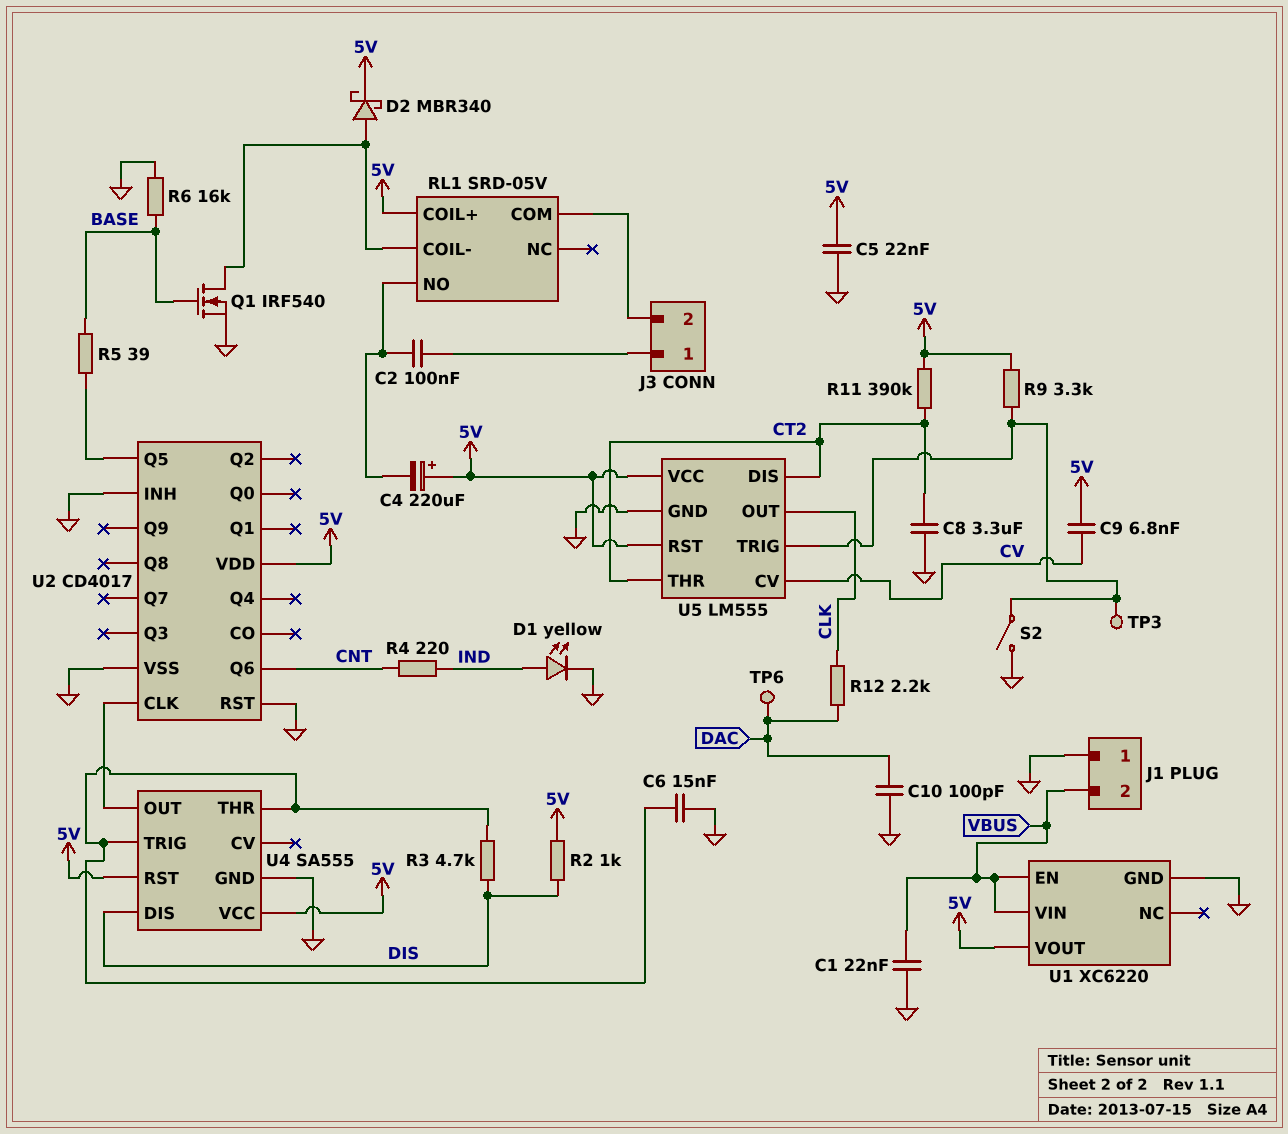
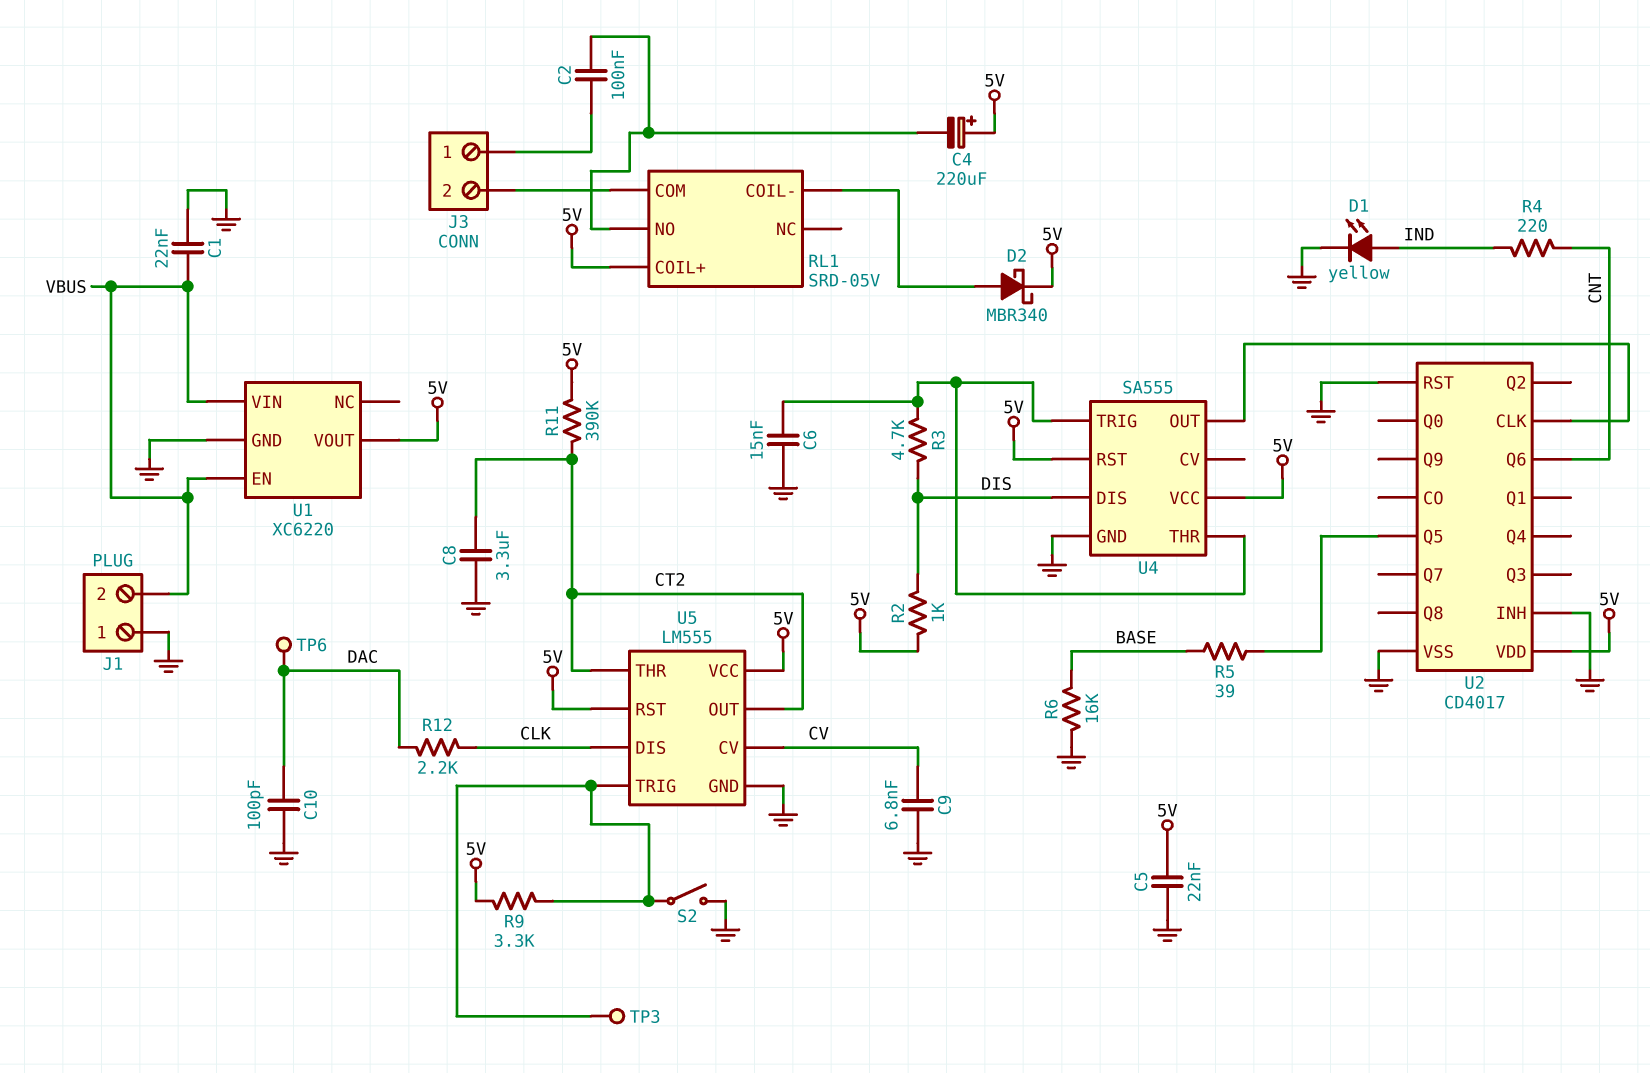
C9: 6.8nF (5V, CV) -> 6.8nF (CV, GND)
Q1: NMOS IRF540 (G BASE, D RL1/COIL-, S GND) -> none
U5 pin DIS: CT2 -> CLK
U5 pin OUT: CLK -> CT2

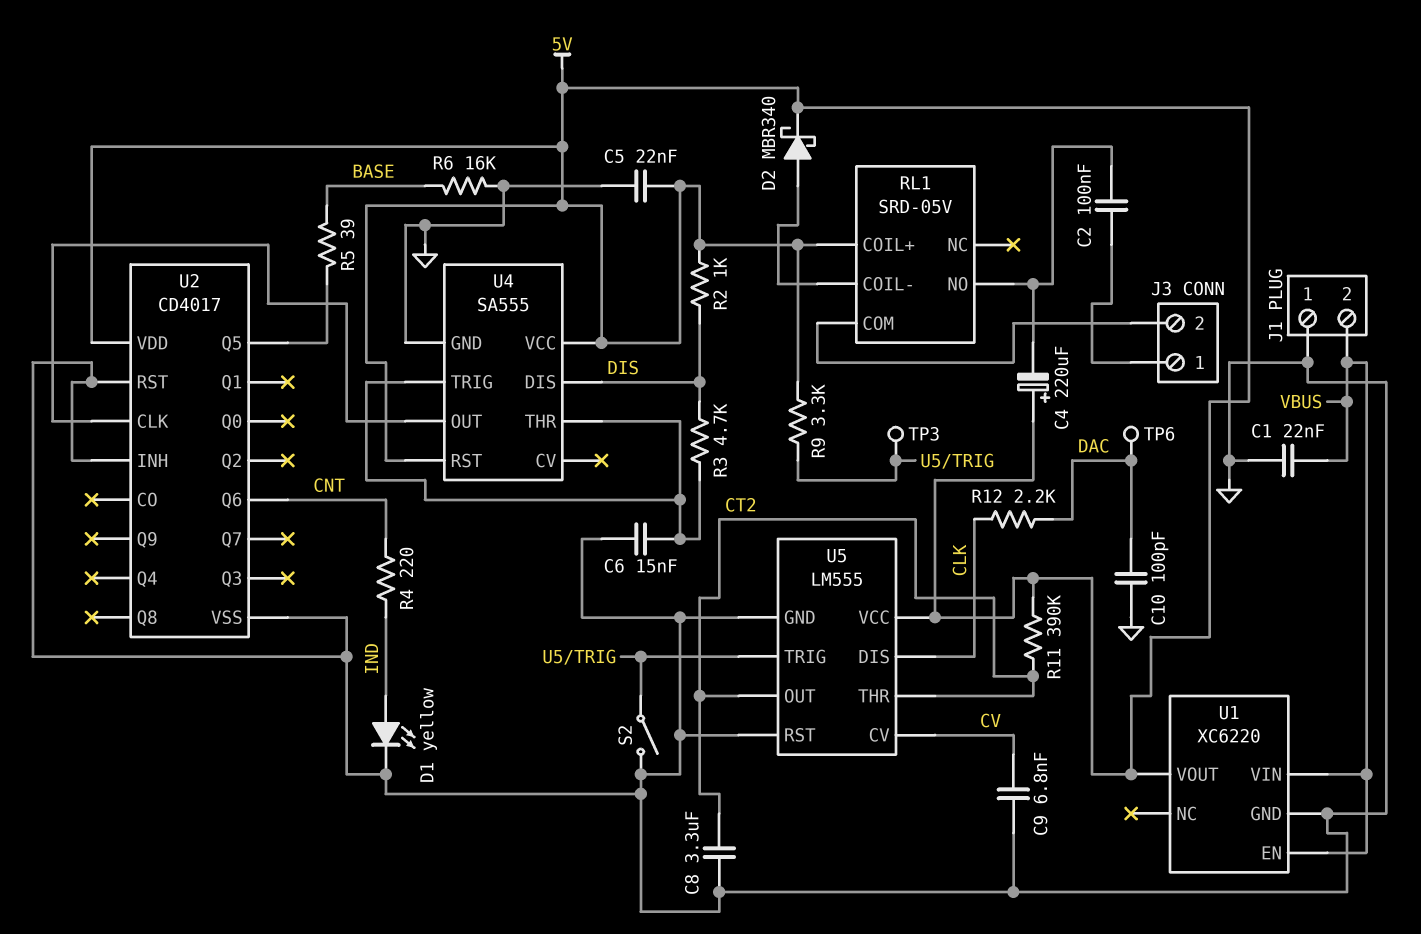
U5 pin RST: 5V -> GND

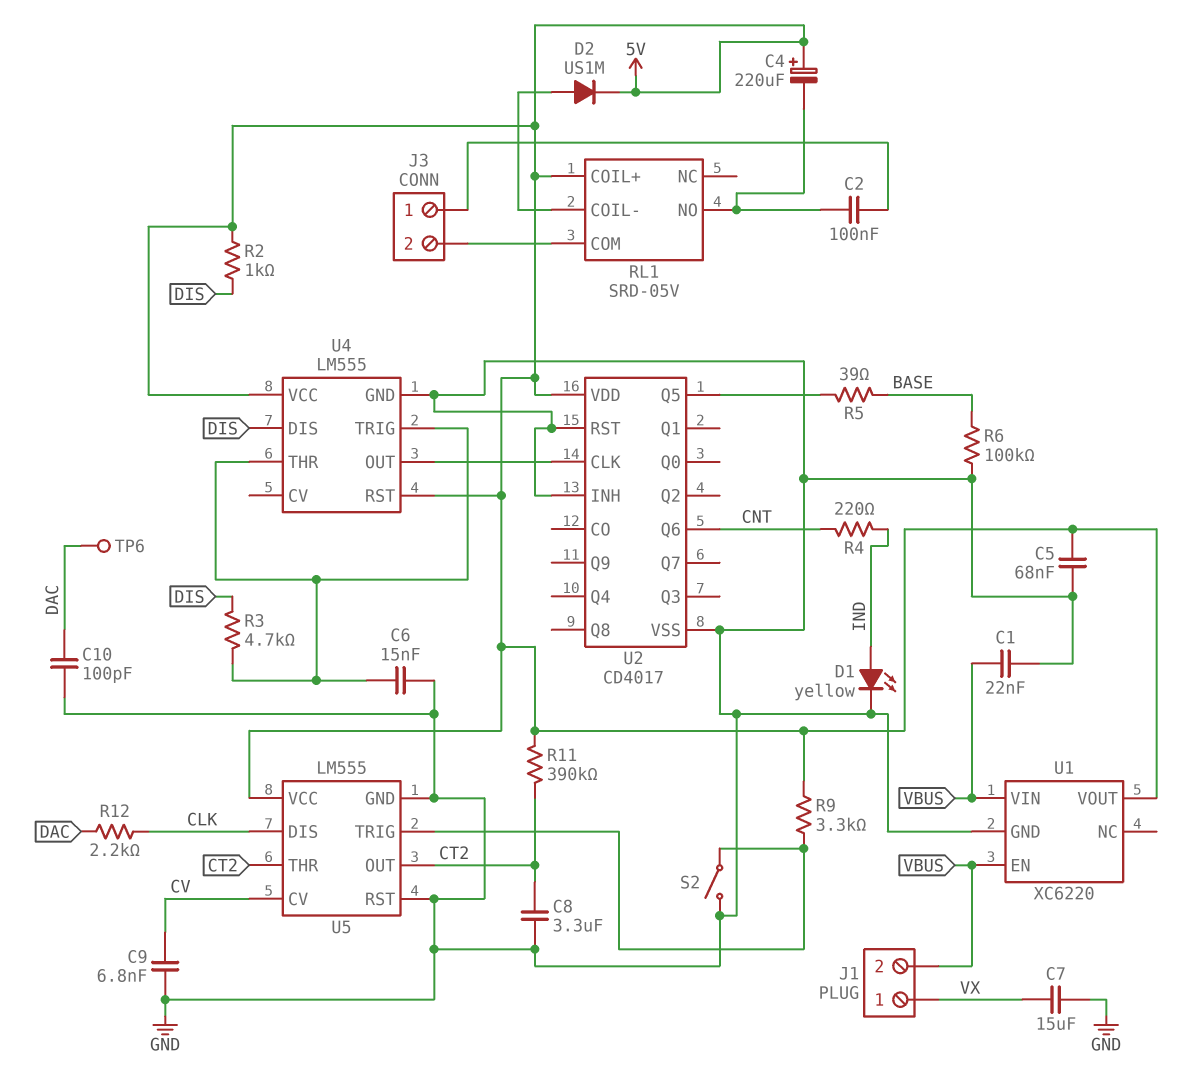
C5: 22nF (5V, GND) -> 68nF (5V, GND)
C7: none -> 15uF (GND, VX)
D2: schottky MBR340 (A RL1/COIL-, K 5V) -> diode US1M (A RL1/COIL-, K 5V)
J1 pin 1: GND -> VX
R6: 16k (BASE, GND) -> 100k (BASE, GND)
TP3: test point (U5/TRIG) -> none
U4: SA555 -> LM555

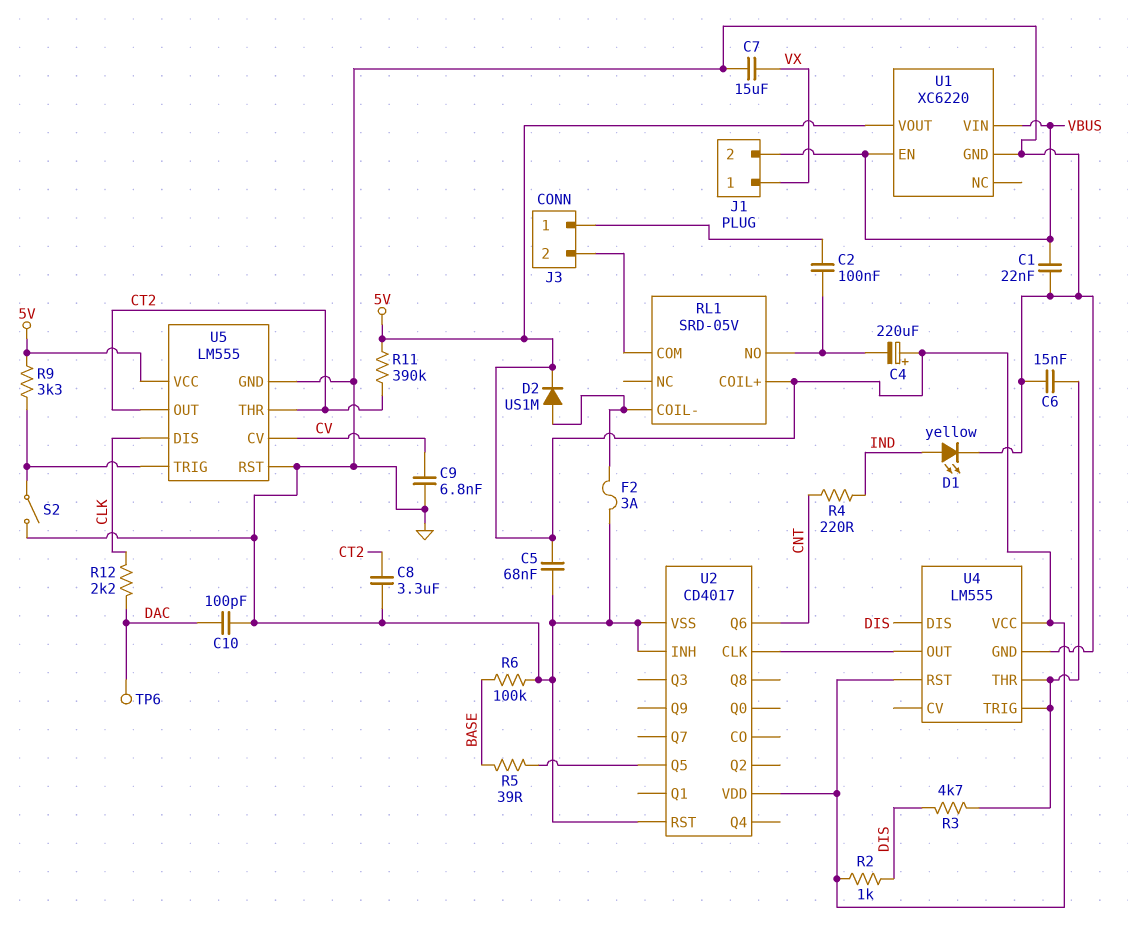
F2: none -> 3A (GND, RL1/COIL-)

